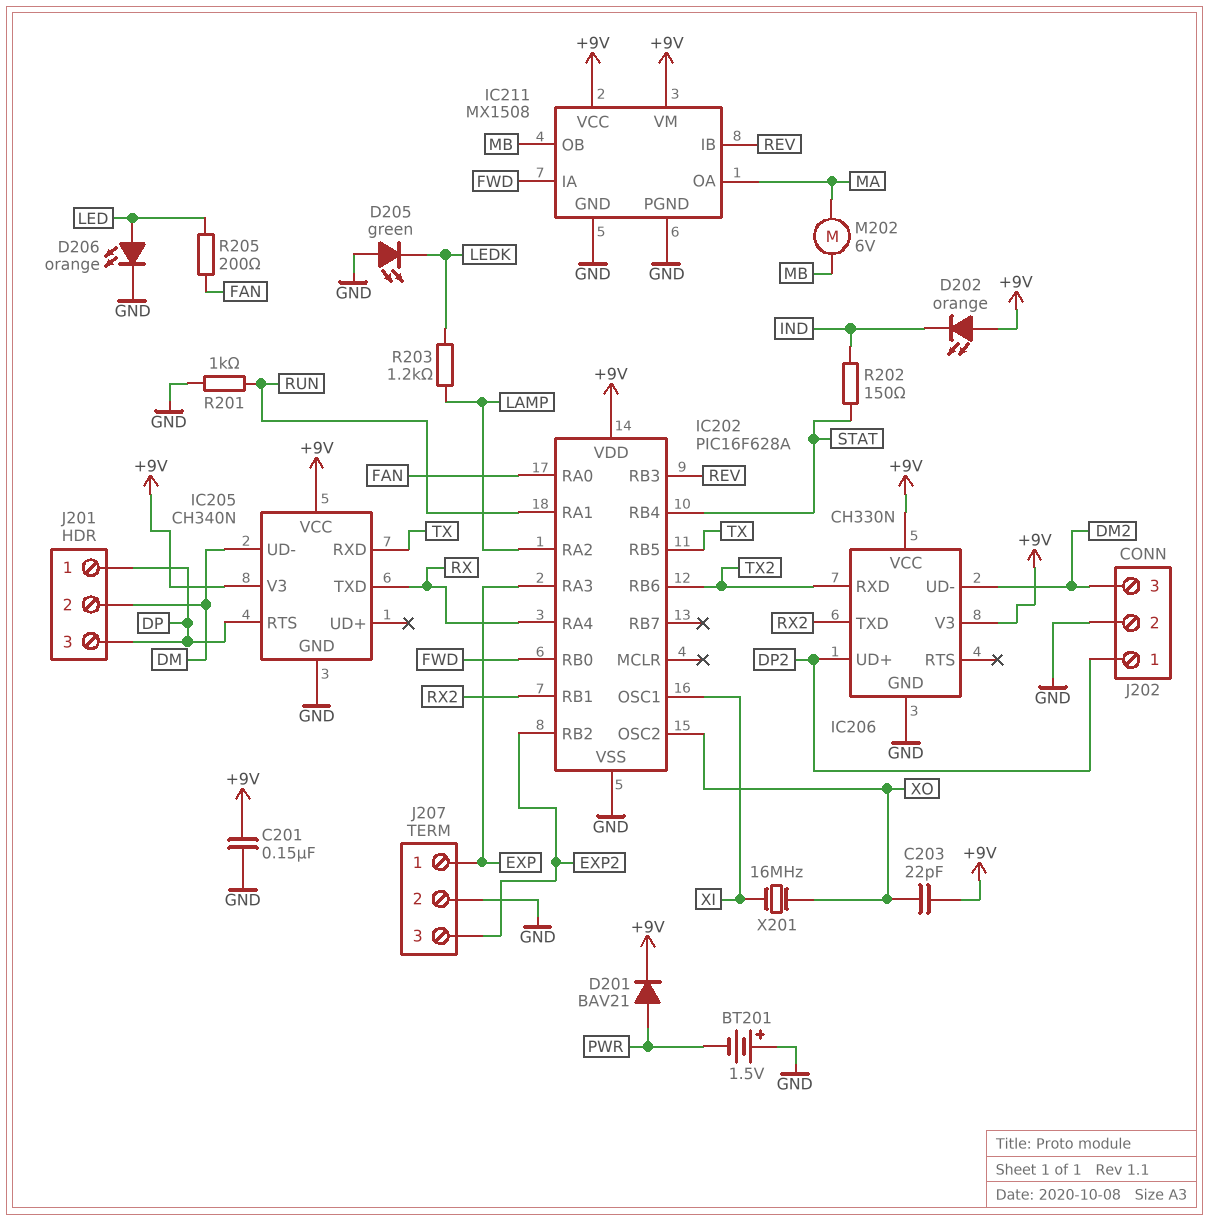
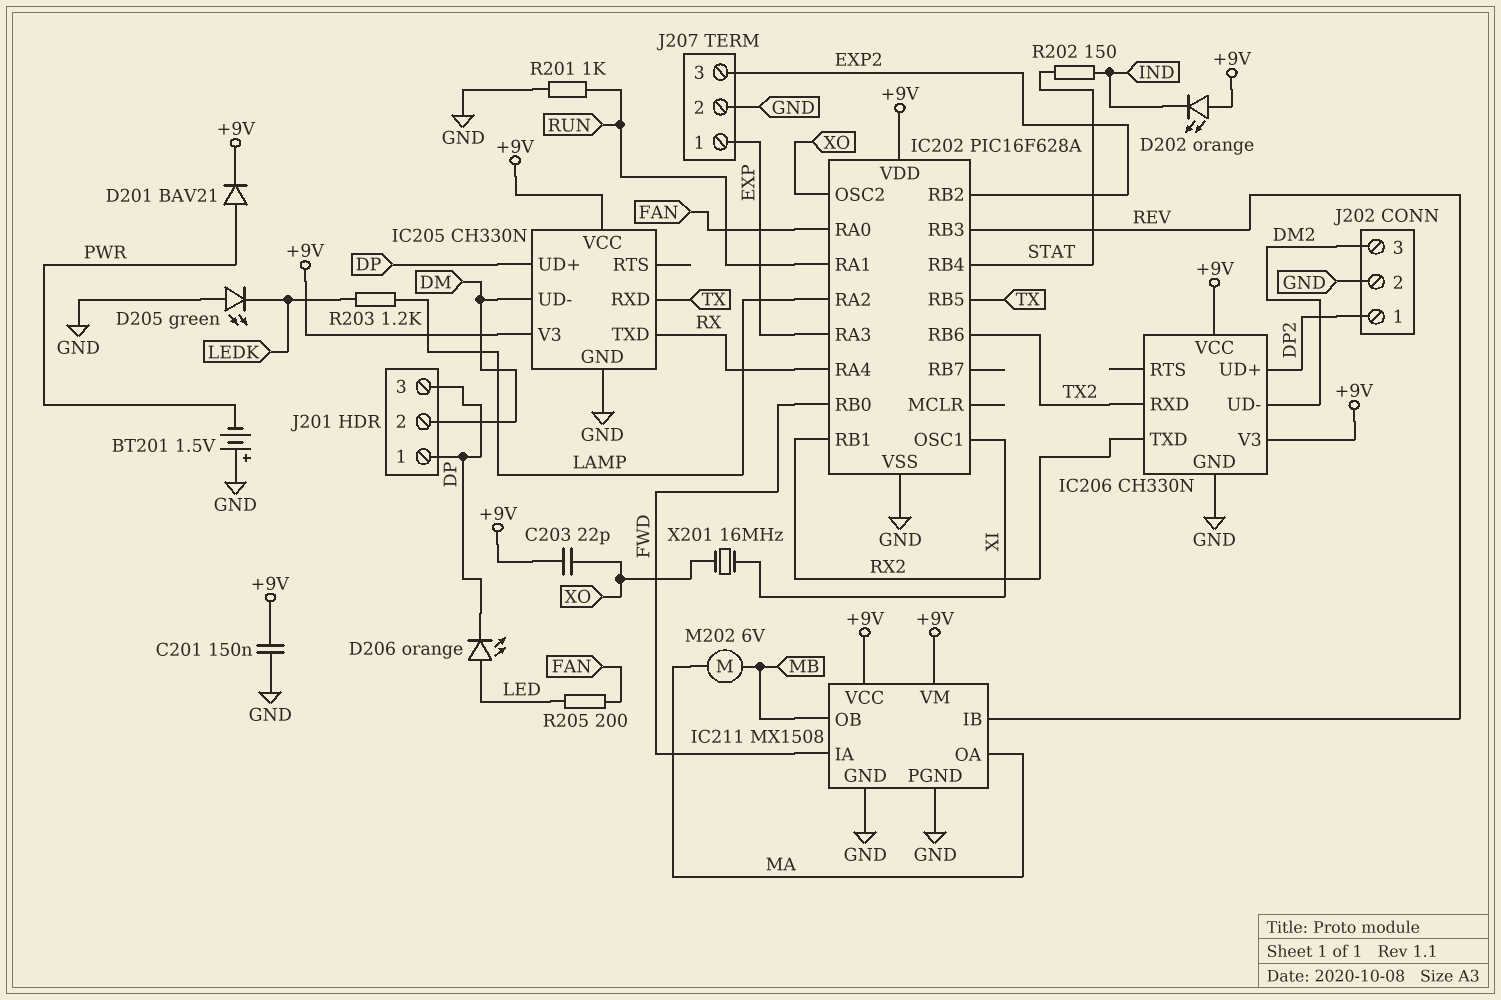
D206: LED orange (A LED, K GND) -> LED orange (A LED, K DP)
IC205: CH340N -> CH330N
IC205 pin RTS: DP -> none
IC205 pin UD+: none -> DP

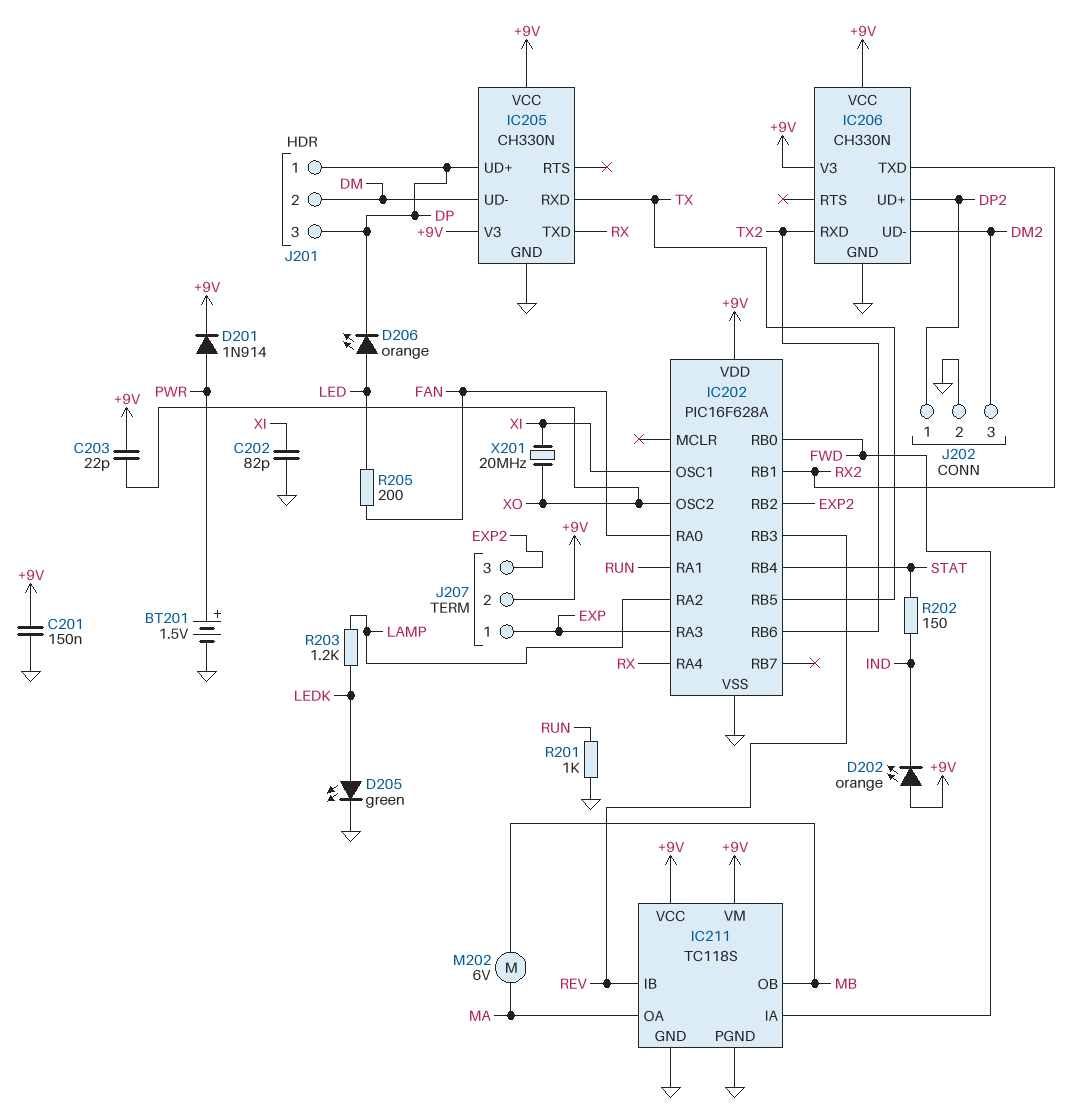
BT201: 1.5V (plus GND, minus PWR) -> 1.5V (plus PWR, minus GND)
C202: none -> 82pF (GND, XI)
D201: diode BAV21 (A PWR, K +9V) -> diode 1N914 (A PWR, K +9V)
D205: LED green (A GND, K LEDK) -> LED green (A LEDK, K GND)
IC211: MX1508 -> TC118S
J207 pin 2: GND -> +9V
X201: 16MHz (XI, XO) -> 20MHz (XI, XO)

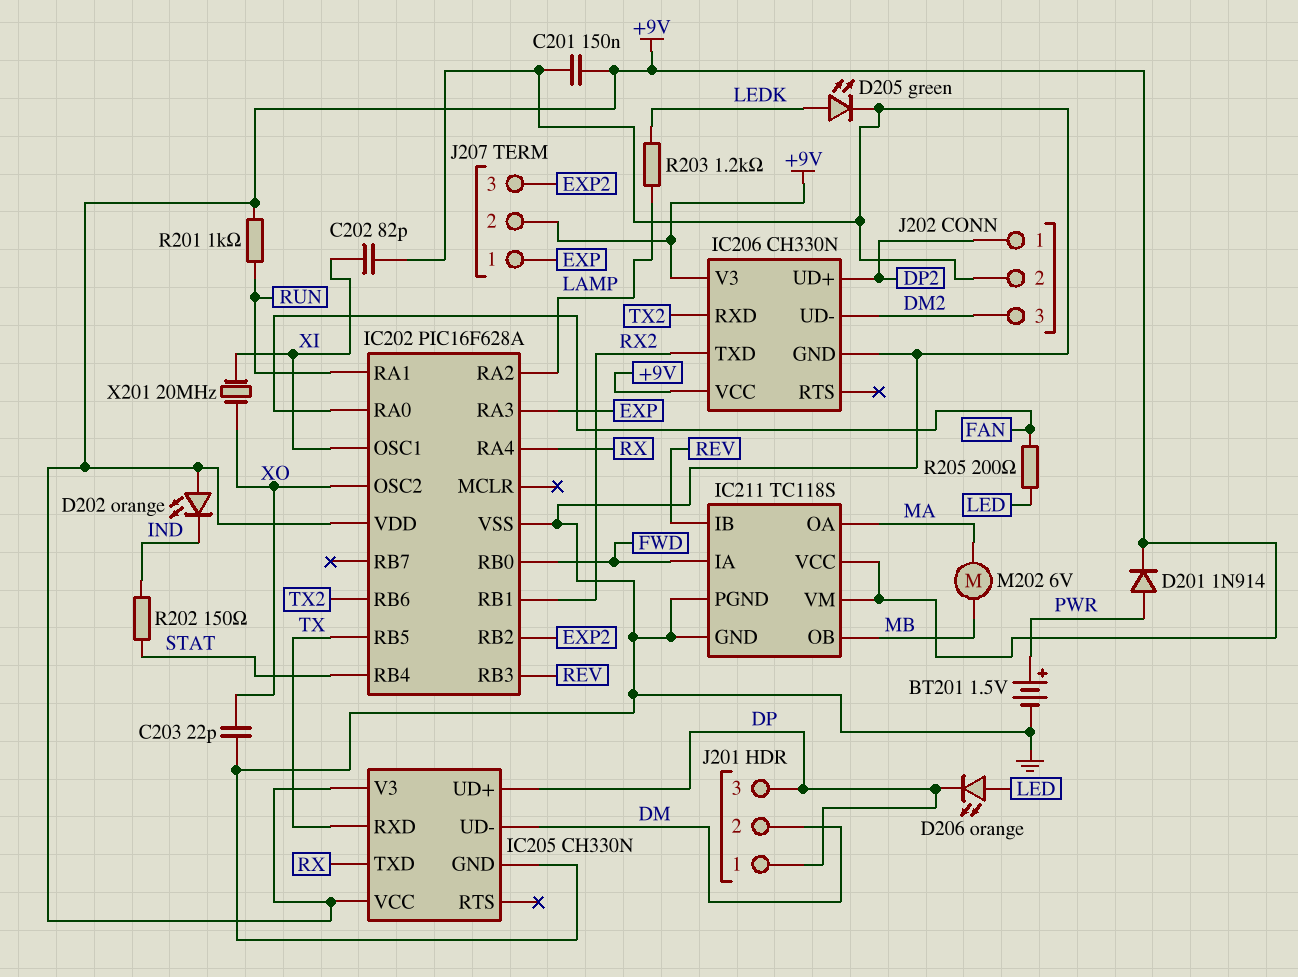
C203: 22pF (+9V, XO) -> 22pF (GND, XO)
R201: 1k (GND, RUN) -> 1k (+9V, RUN)

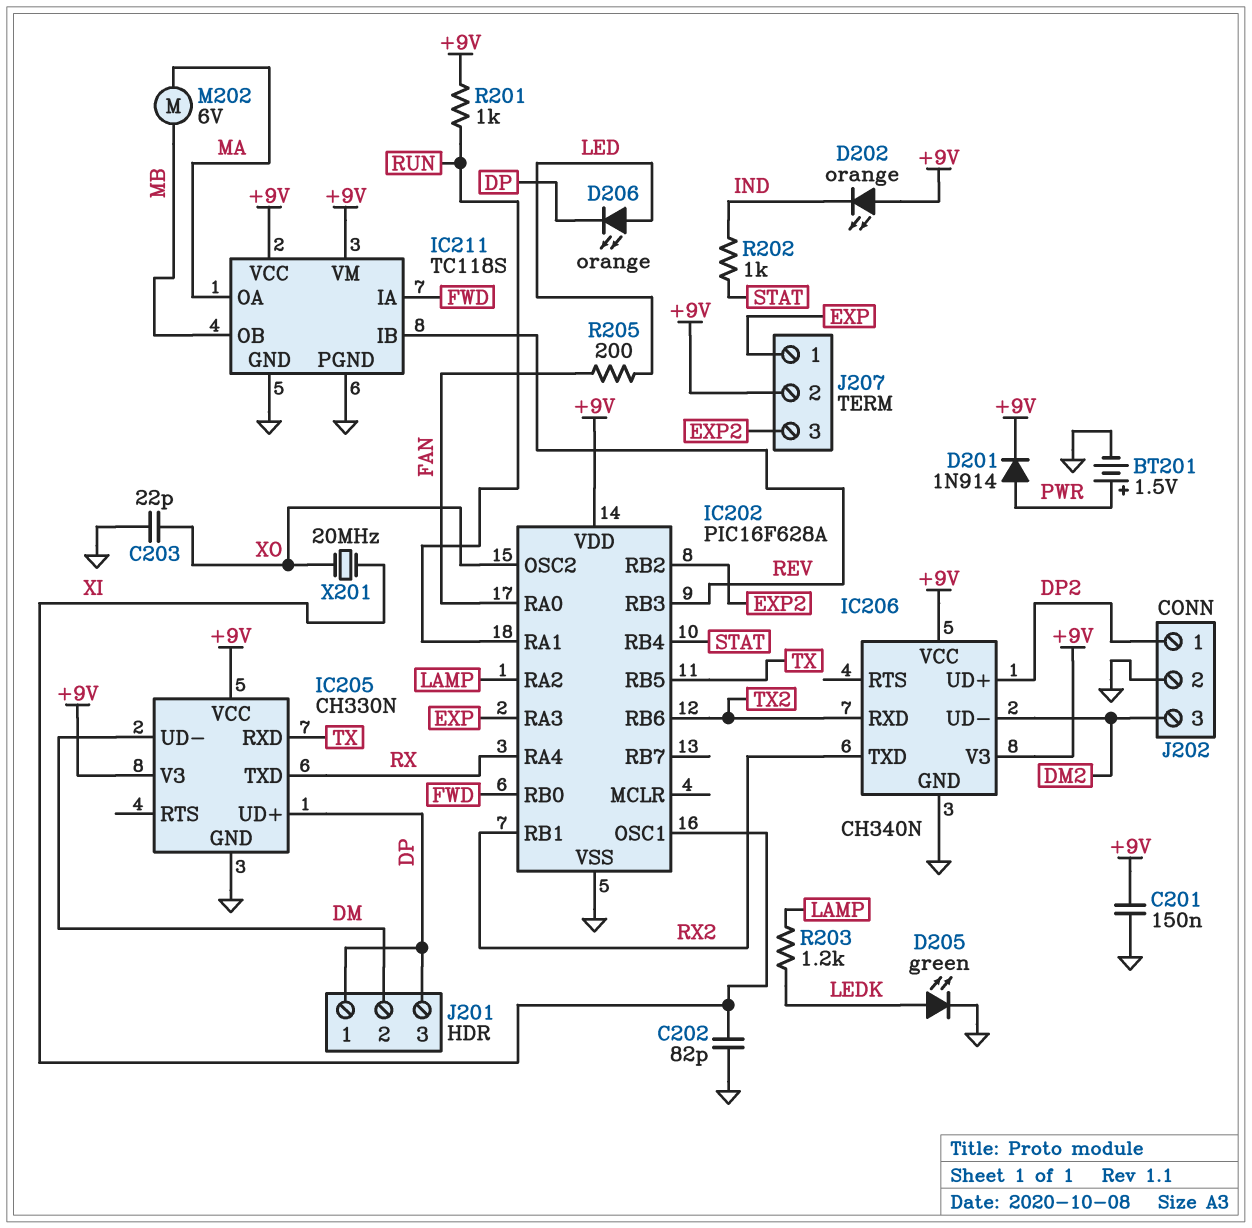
IC206: CH330N -> CH340N
R202: 150 (IND, STAT) -> 1k (IND, STAT)

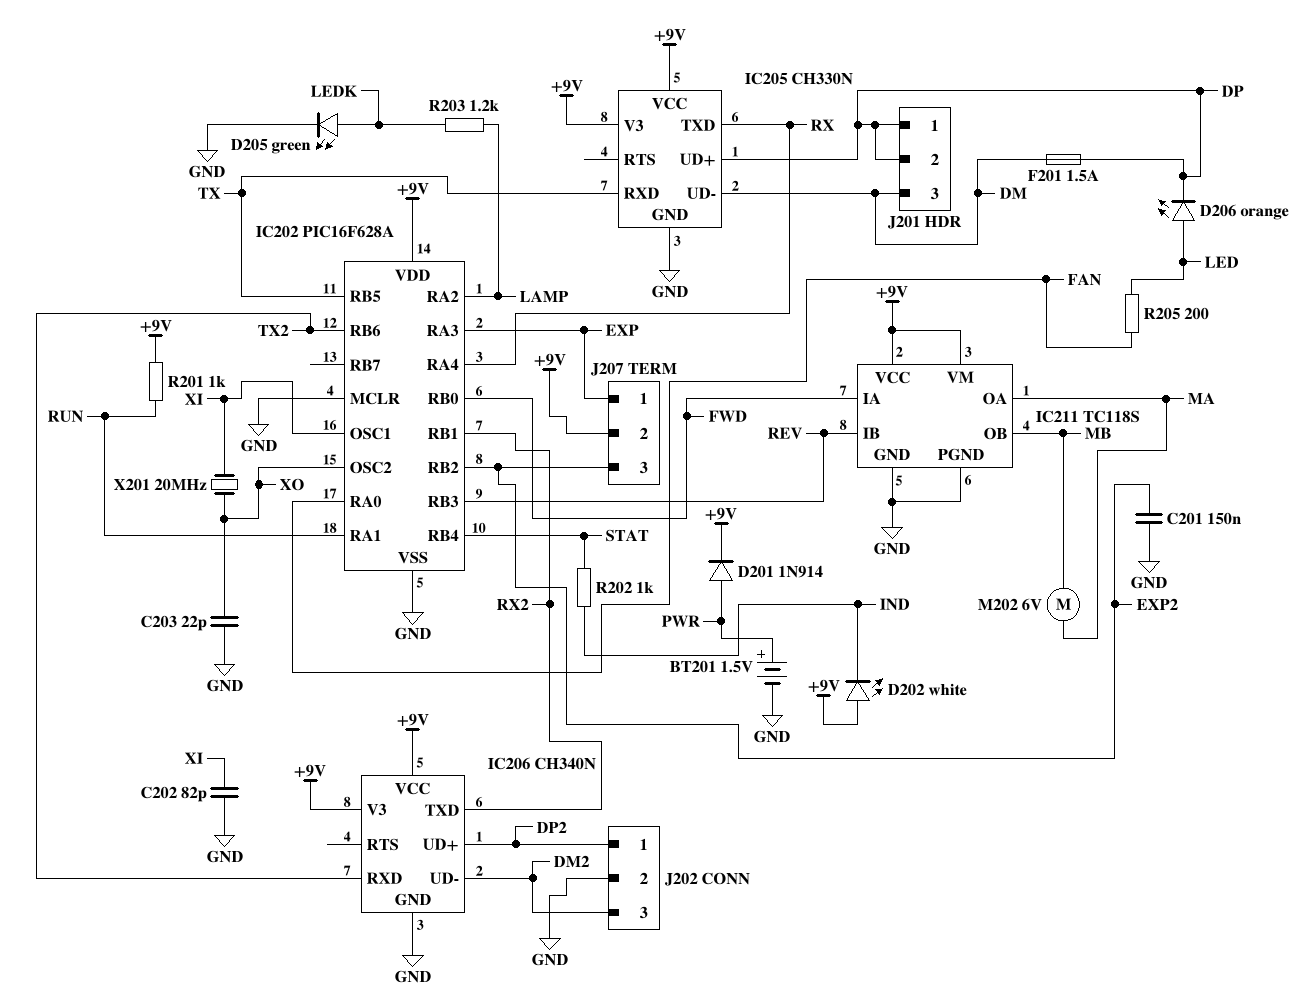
C201: 150nF (+9V, GND) -> 150nF (EXP2, GND)
D202: LED orange (A +9V, K IND) -> LED white (A +9V, K IND)
F201: none -> 1.5A (DM, DP)
IC202 pin MCLR: none -> GND
J201 pin 2: DM -> DP
J201 pin 3: DP -> DM

